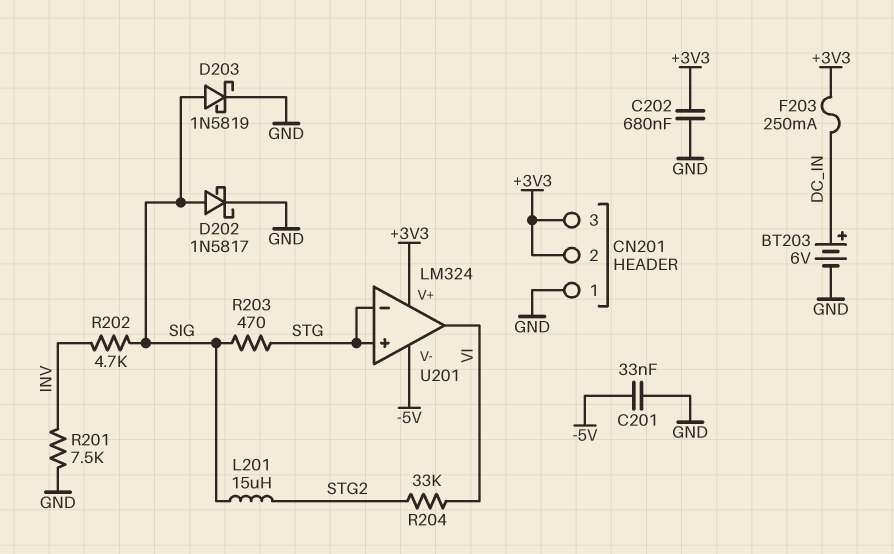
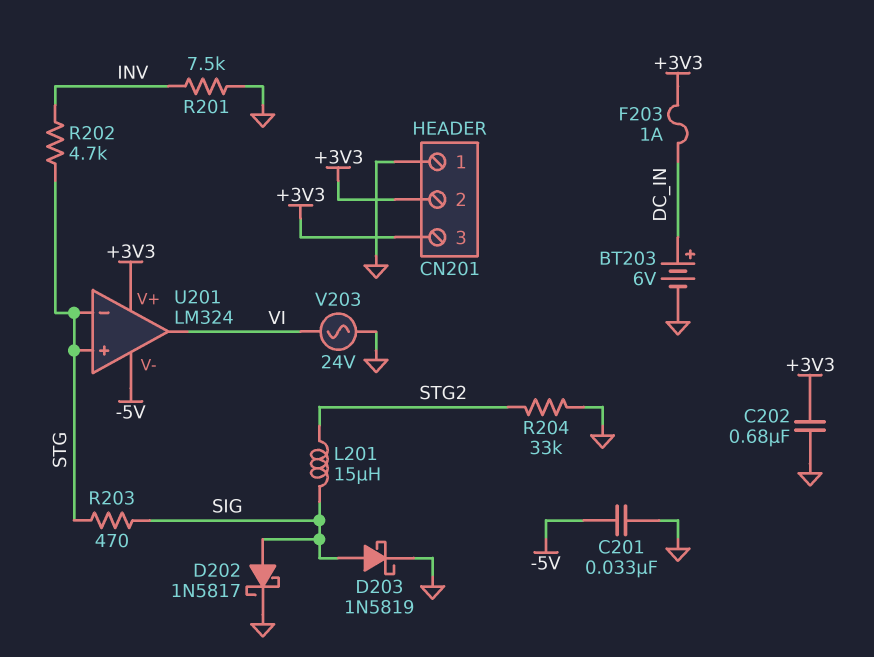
F203: 250mA (+3V3, DC_IN) -> 1A (+3V3, DC_IN)
R202: 4.7k (INV, SIG) -> 4.7k (INV, STG)
R204: 33k (STG2, VI) -> 33k (GND, STG2)
V203: none -> AC 24V (GND, VI)

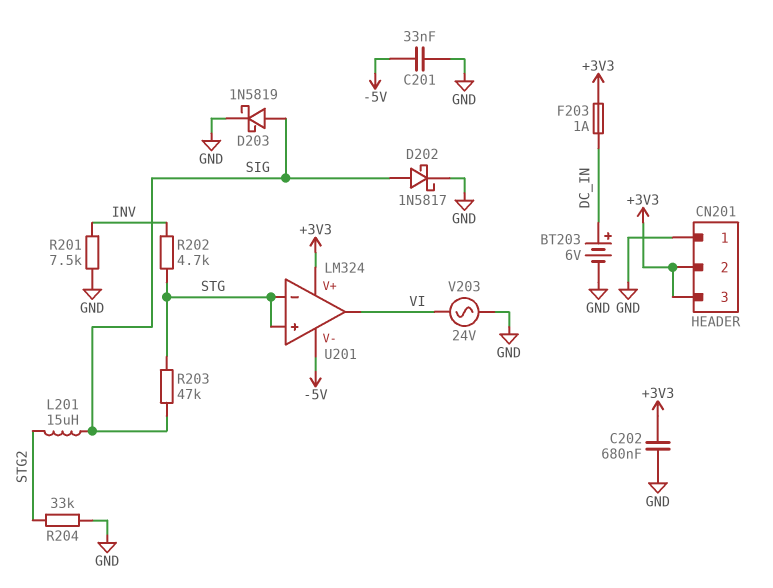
R203: 470 (SIG, STG) -> 47k (SIG, STG)

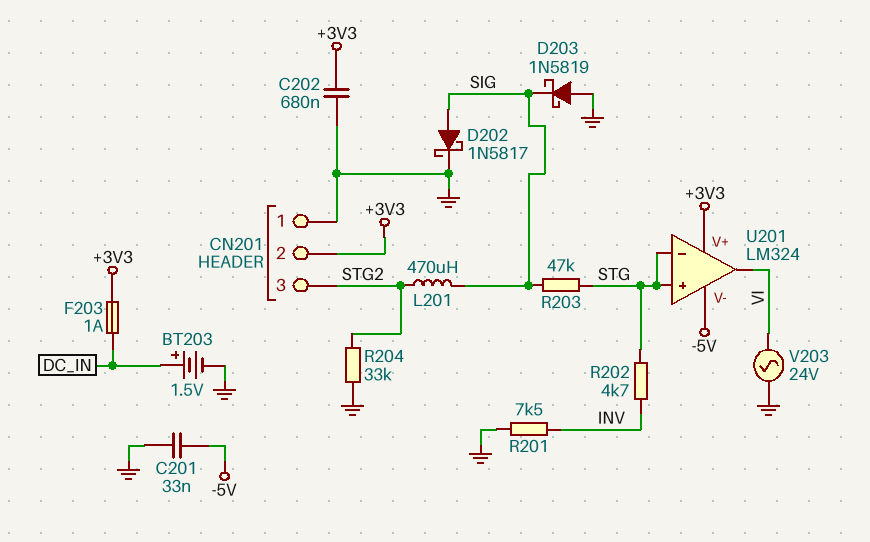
BT203: 6V (plus DC_IN, minus GND) -> 1.5V (plus DC_IN, minus GND)
CN201 pin 3: +3V3 -> STG2
D203: schottky 1N5819 (A SIG, K GND) -> schottky 1N5819 (A GND, K SIG)
L201: 15uH (SIG, STG2) -> 470uH (SIG, STG2)

